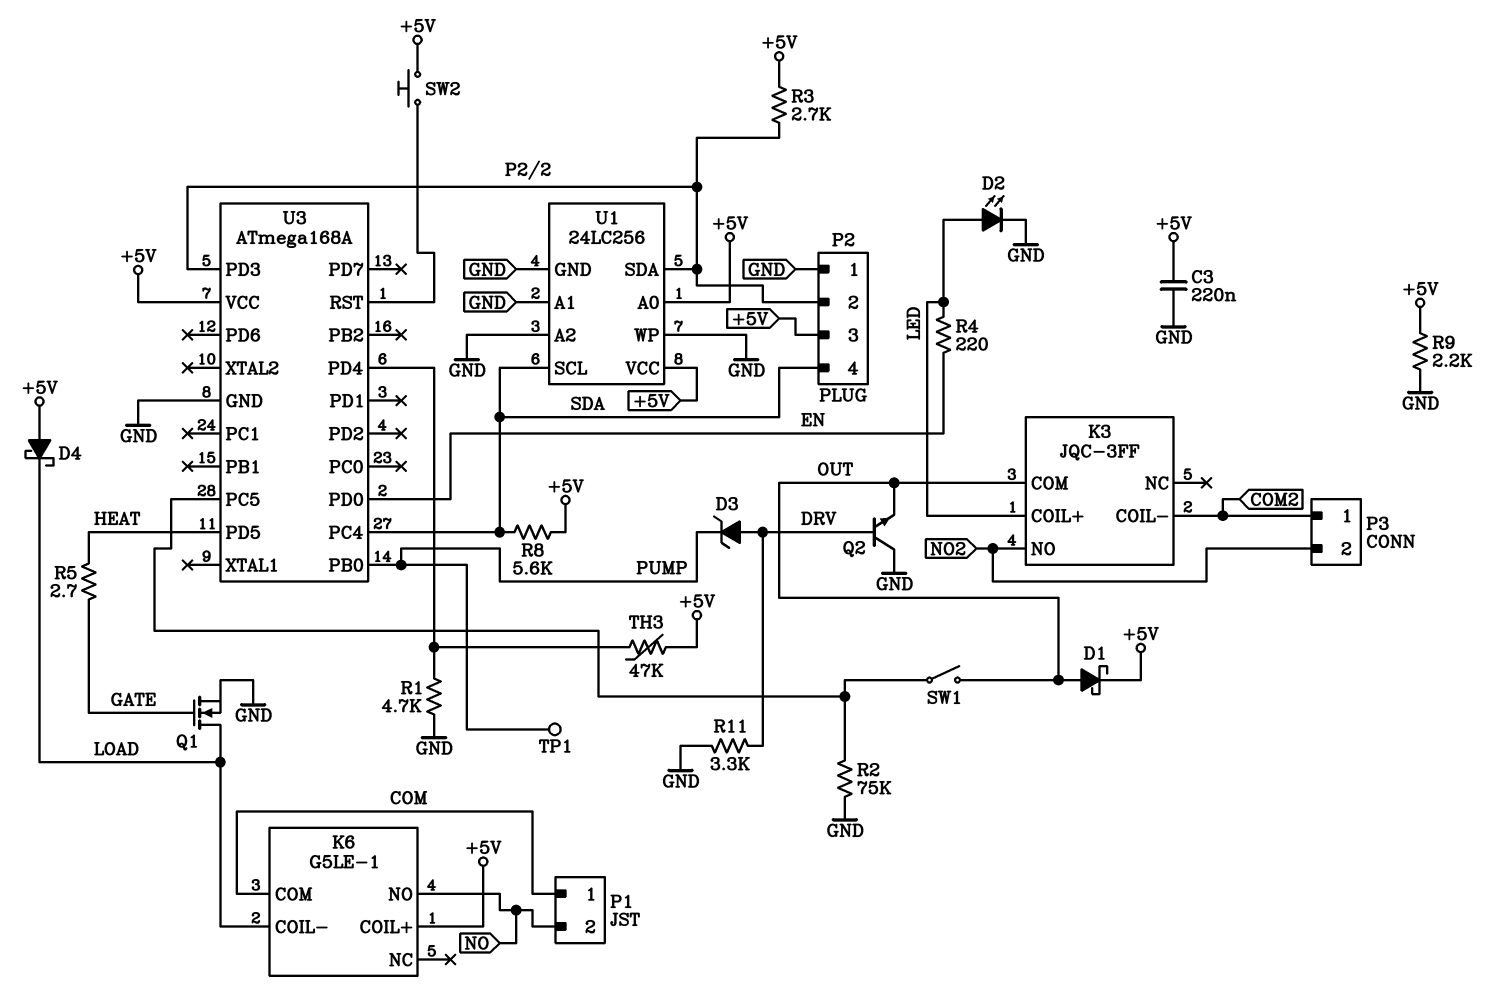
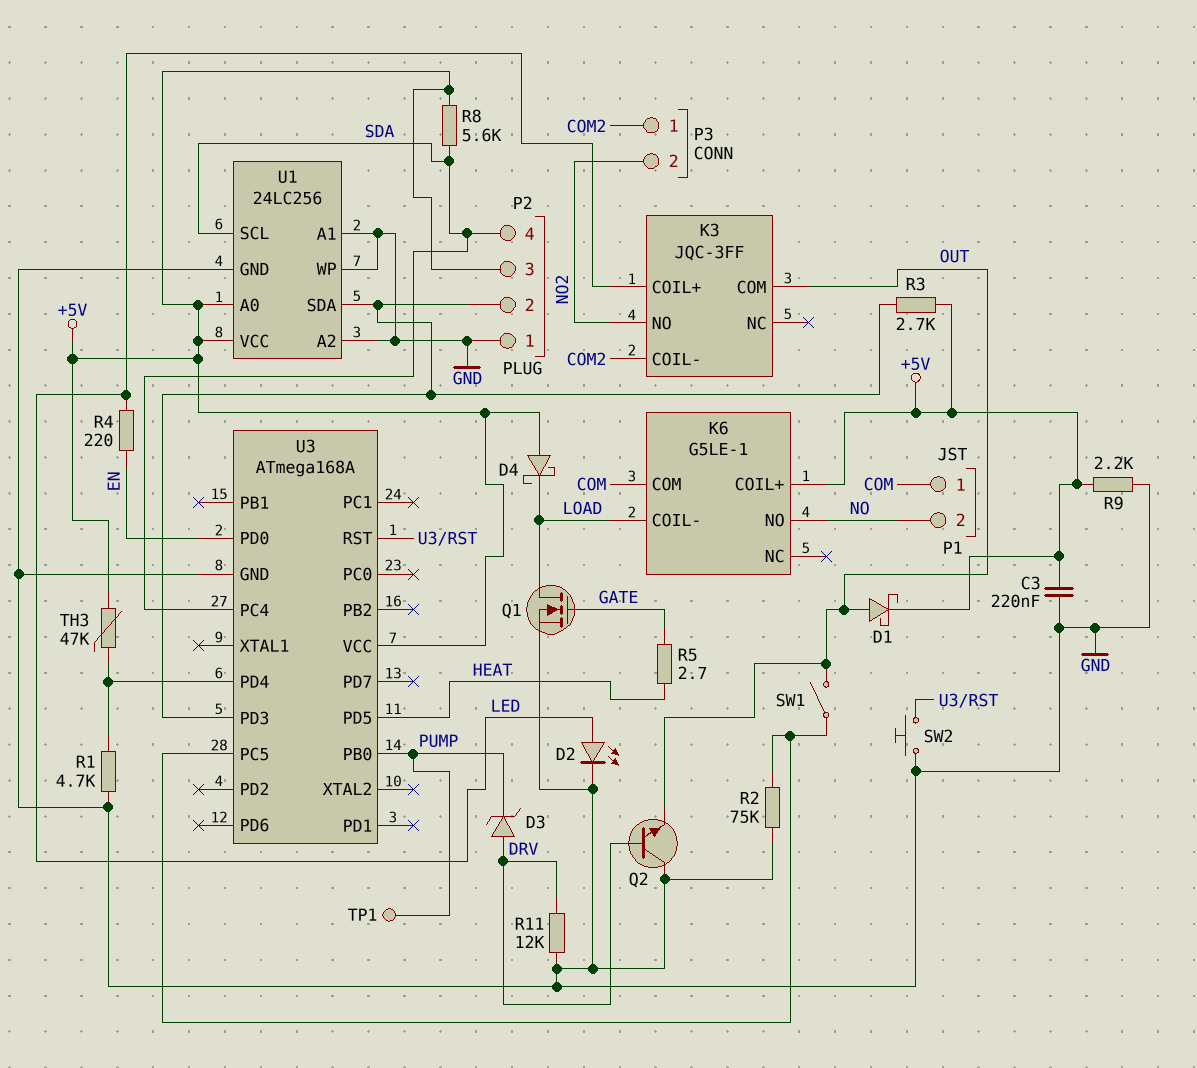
R11: 3.3k (DRV, GND) -> 12k (DRV, GND)
SW2: button (+5V, U3/RST) -> button (GND, U3/RST)

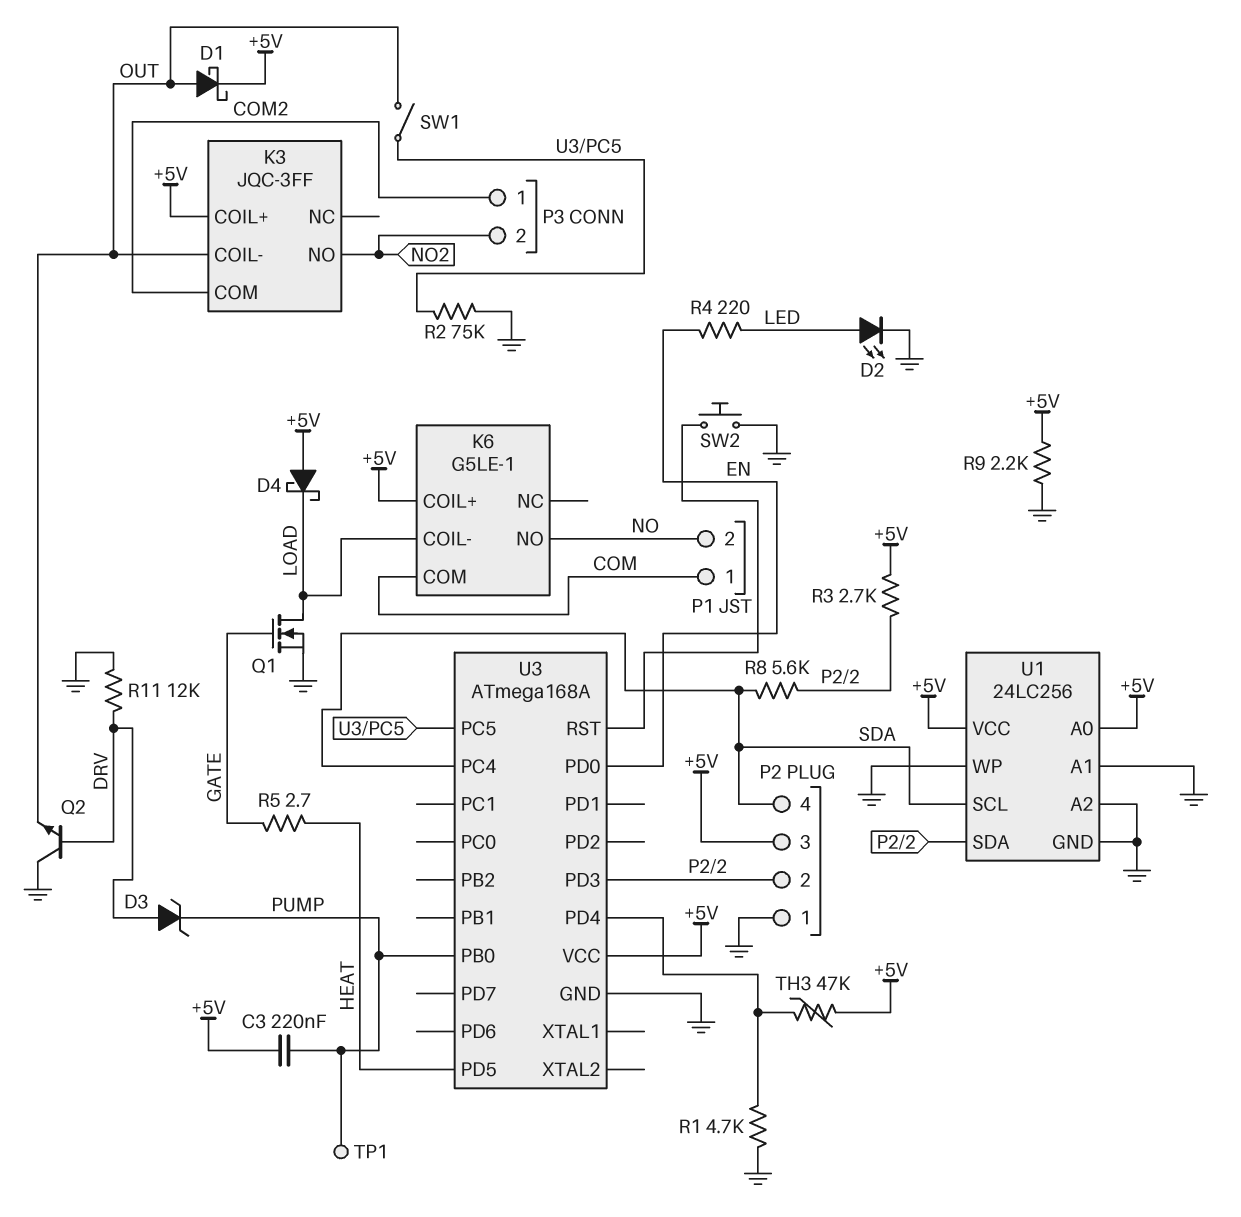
C3: 220nF (+5V, GND) -> 220nF (+5V, PUMP)
K3 pin COIL+: LED -> +5V
K3 pin COIL-: COM2 -> OUT
K3 pin COM: OUT -> COM2
R8: 5.6k (+5V, SDA) -> 5.6k (P2/2, SDA)

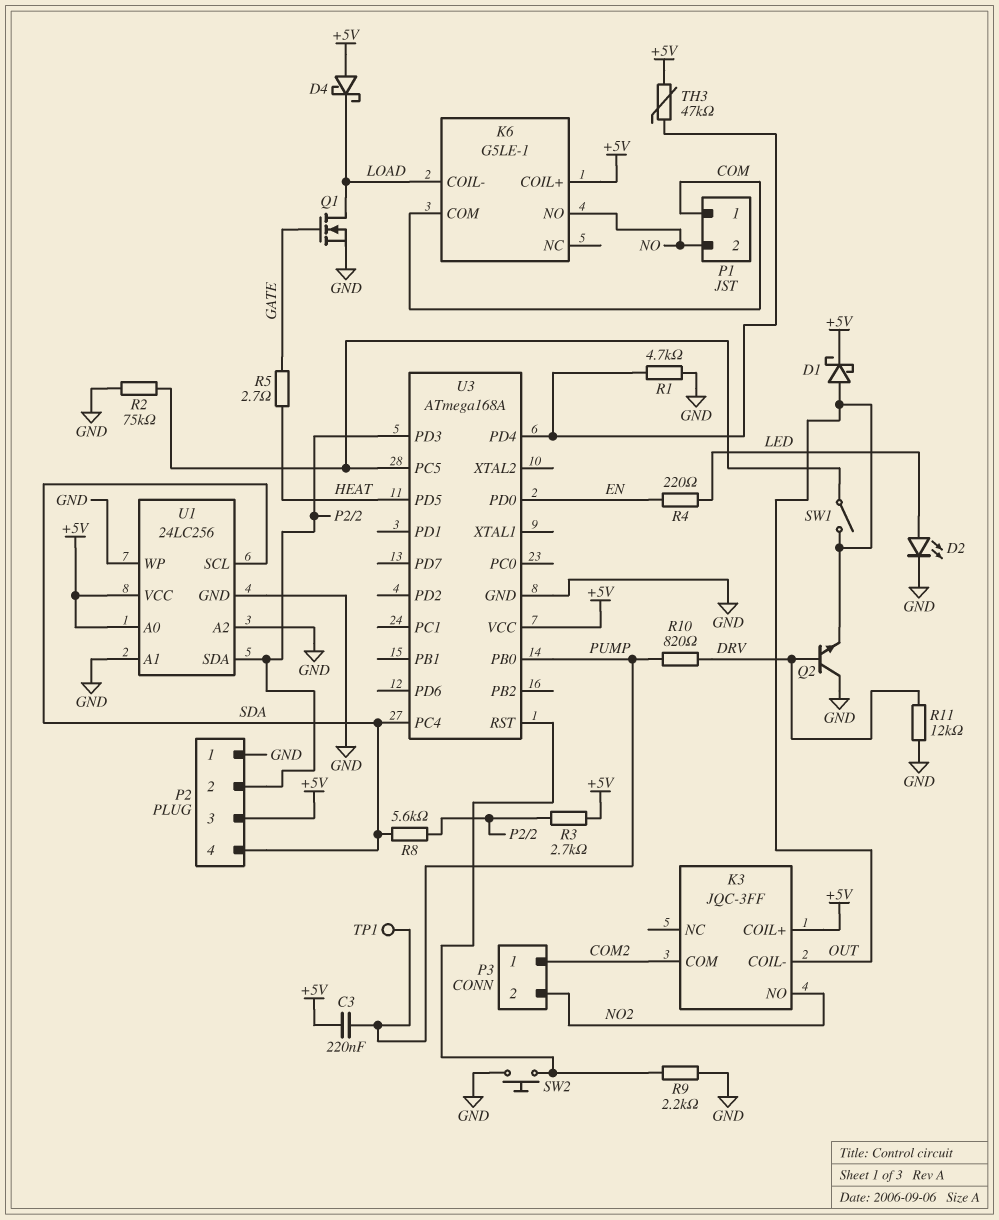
D3: zener (A DRV, K PUMP) -> none
R9: 2.2k (+5V, GND) -> 2.2k (GND, U3/RST)
R10: none -> 820 (DRV, PUMP)

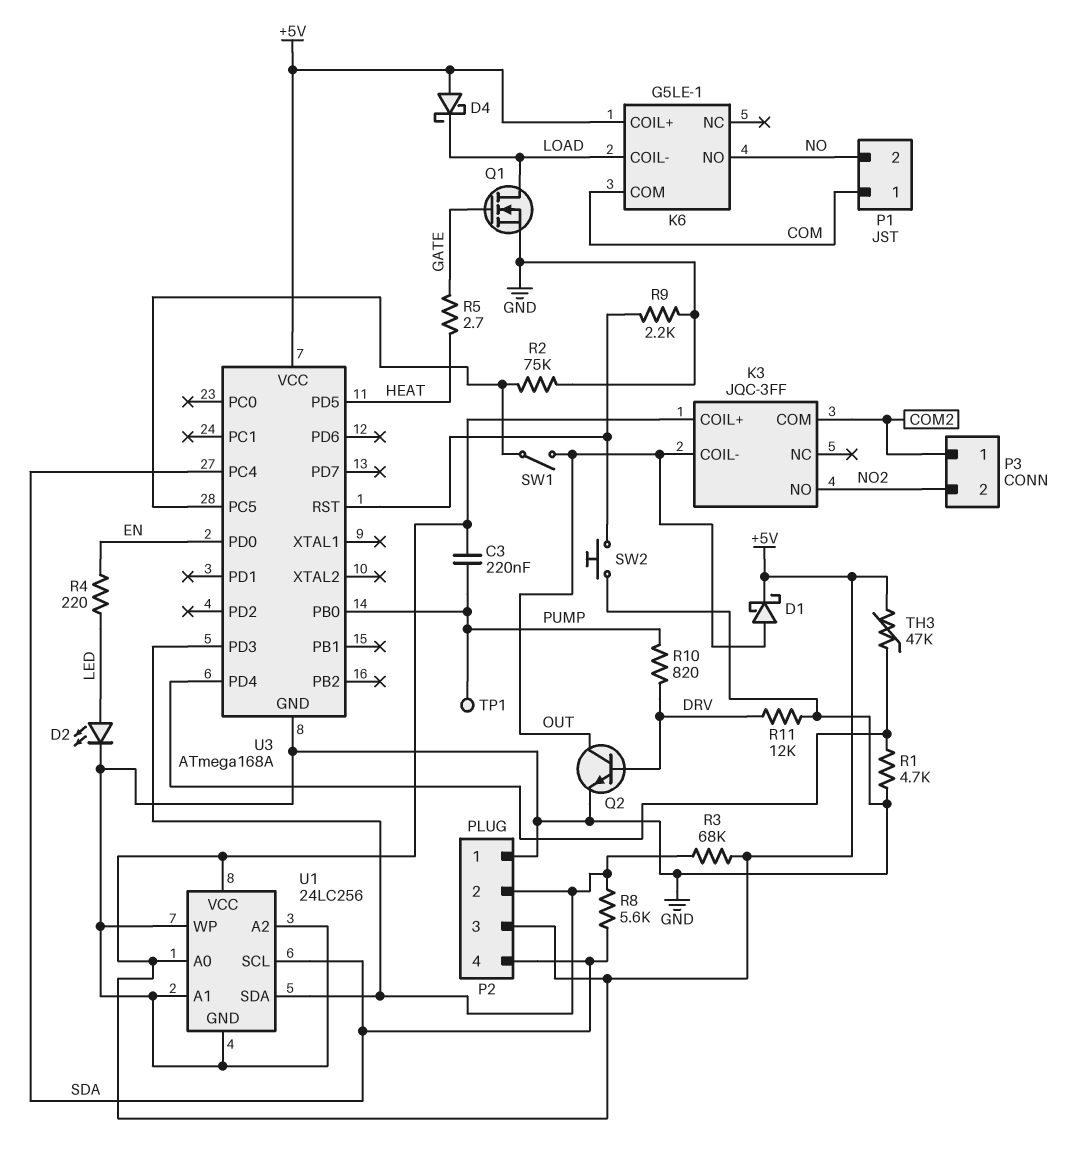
Q2: NPN (B DRV, C GND, E OUT) -> NPN (B DRV, C OUT, E GND)
R3: 2.7k (+5V, P2/2) -> 68k (+5V, P2/2)

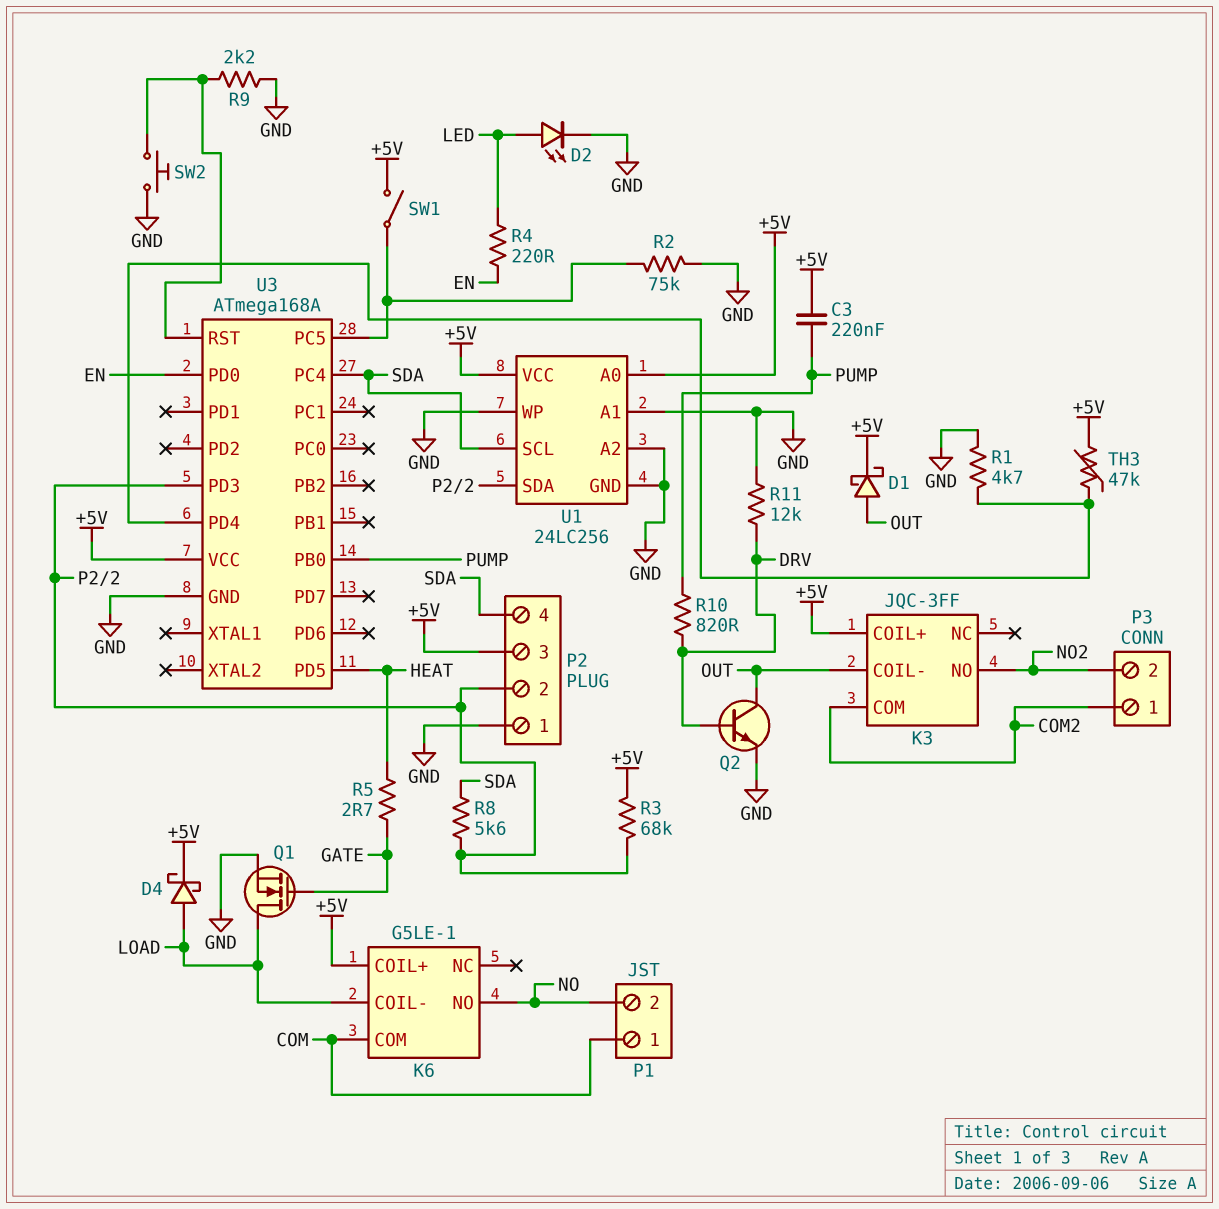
D4: schottky (A +5V, K LOAD) -> schottky (A LOAD, K +5V)
SW1: switch (OUT, U3/PC5) -> switch (+5V, U3/PC5)
TP1: test point (PUMP) -> none

